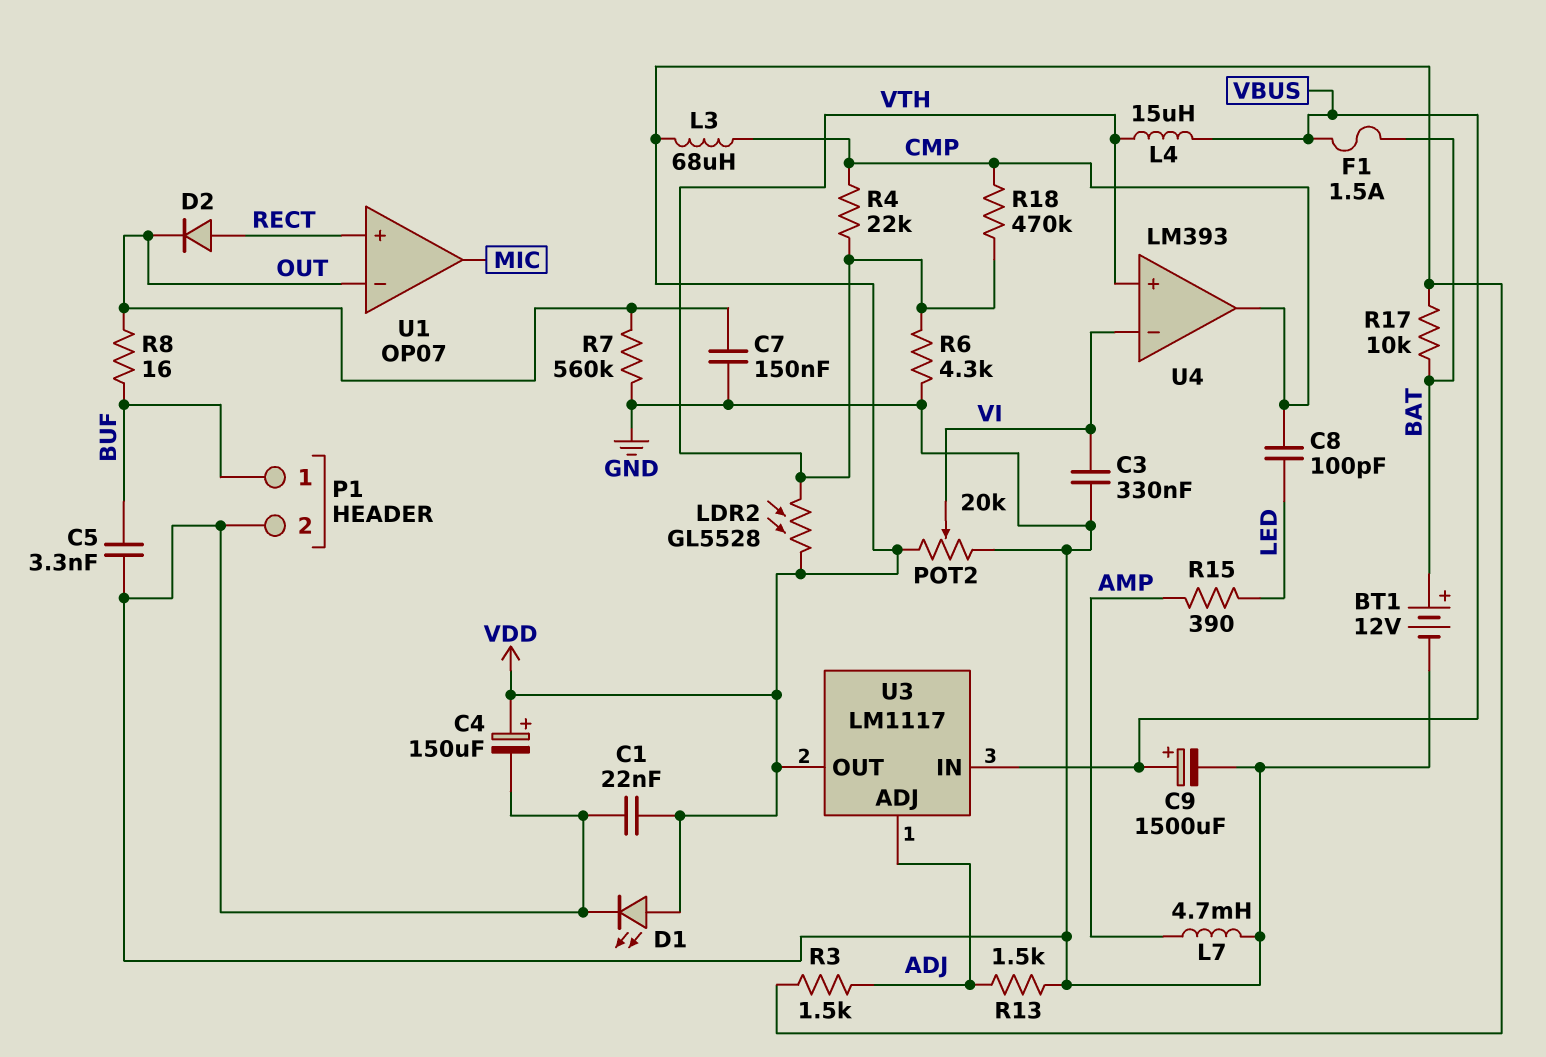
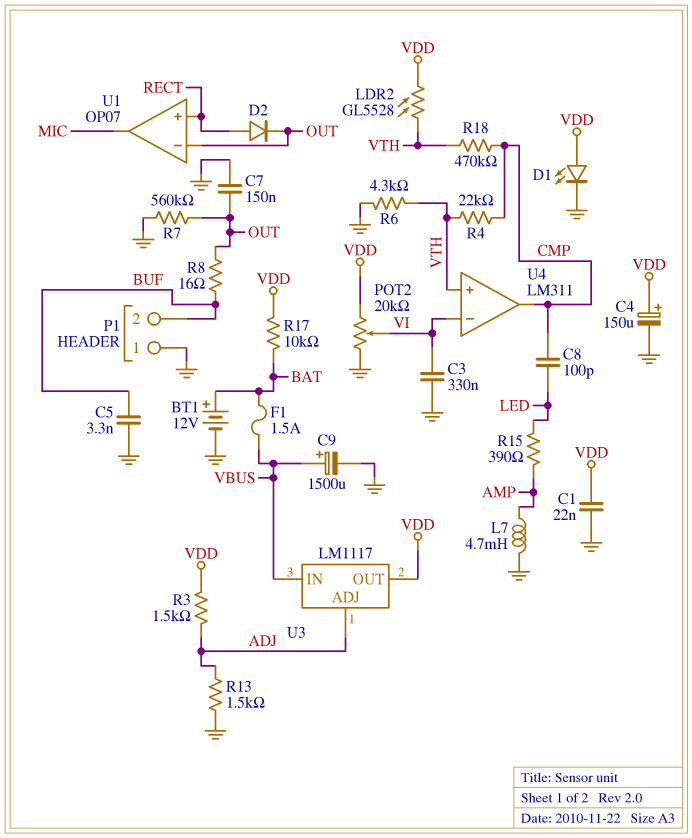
L3: 68uH (CMP, VDD) -> none
L4: 15uH (VBUS, VTH) -> none
P1 pin 1: BUF -> GND
P1 pin 2: GND -> BUF
U4: LM393 -> LM311

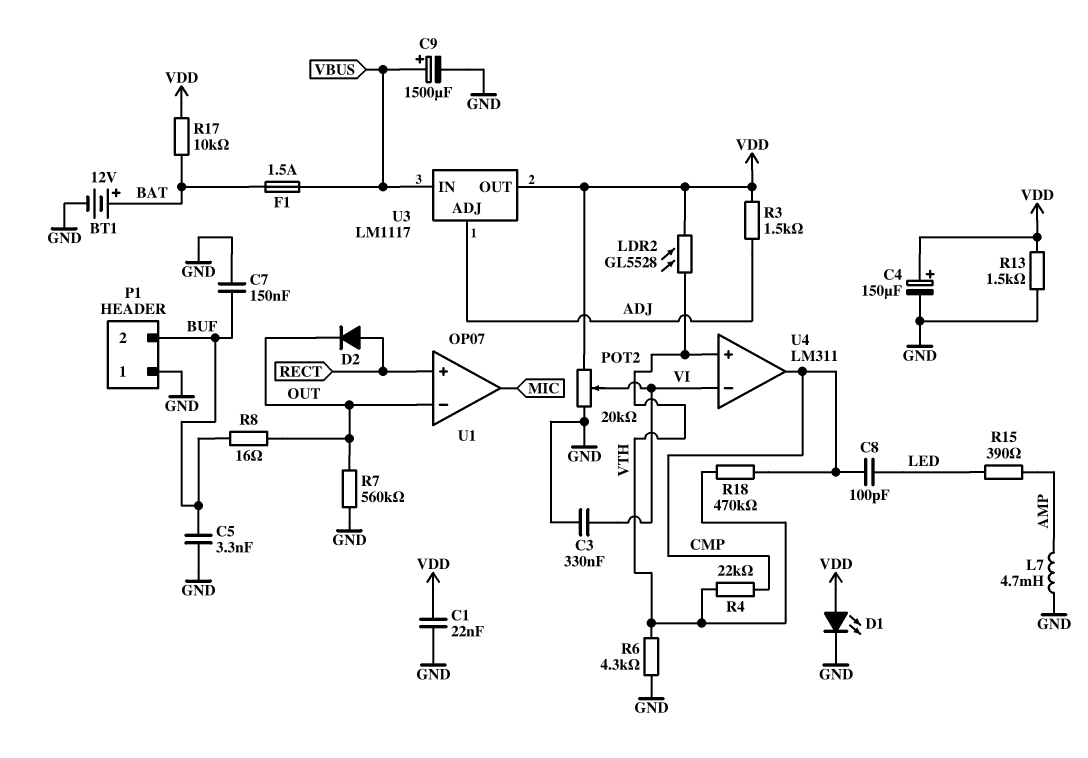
C7: 150nF (GND, OUT) -> 150nF (BUF, GND)
R13: 1.5k (ADJ, GND) -> 1.5k (GND, VDD)

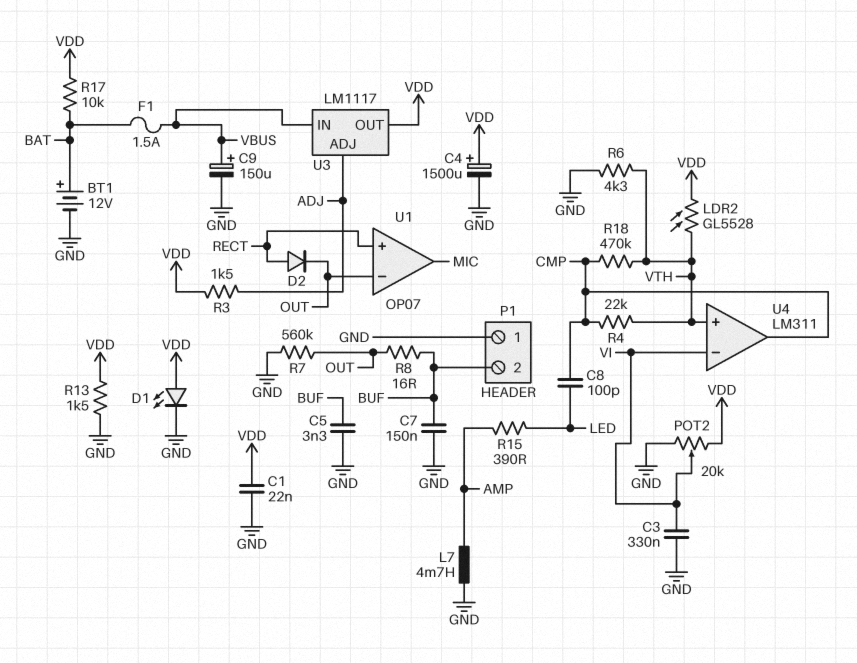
C4: 150uF (plus VDD, minus GND) -> 1500uF (plus VDD, minus GND)
C9: 1500uF (plus VBUS, minus GND) -> 150uF (plus VBUS, minus GND)

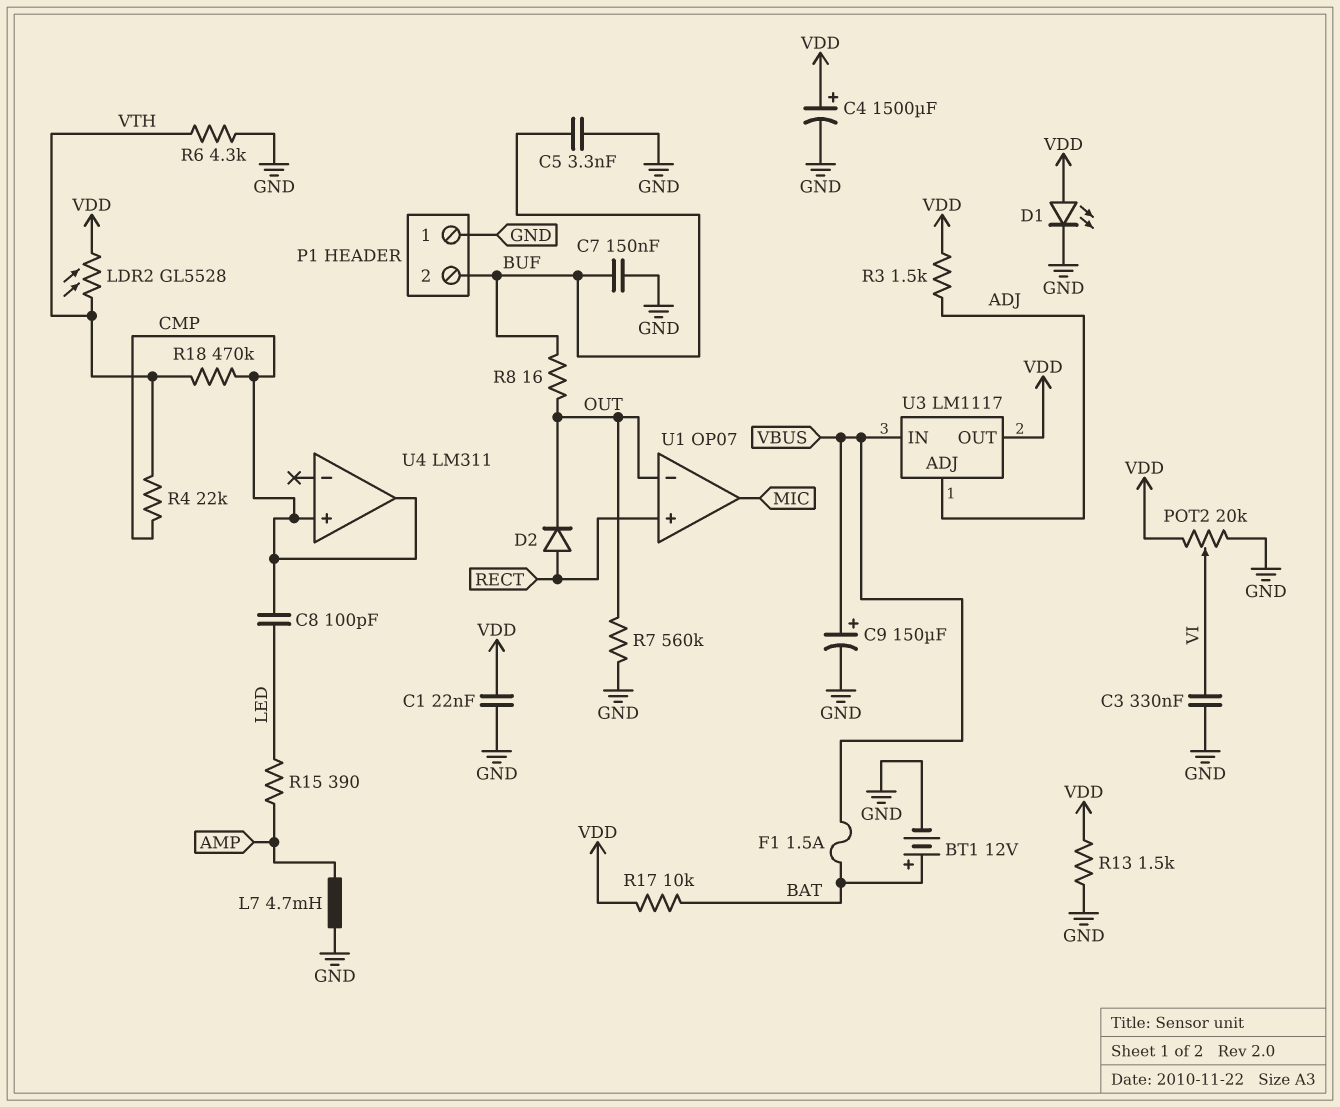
U4 pin in+: VTH -> CMP
U4 pin in-: VI -> none

